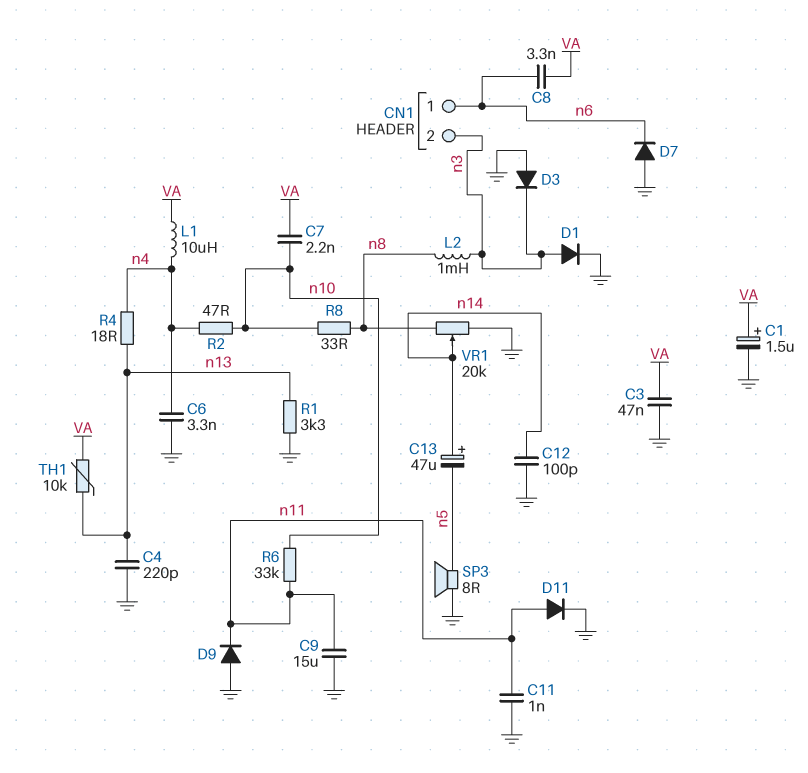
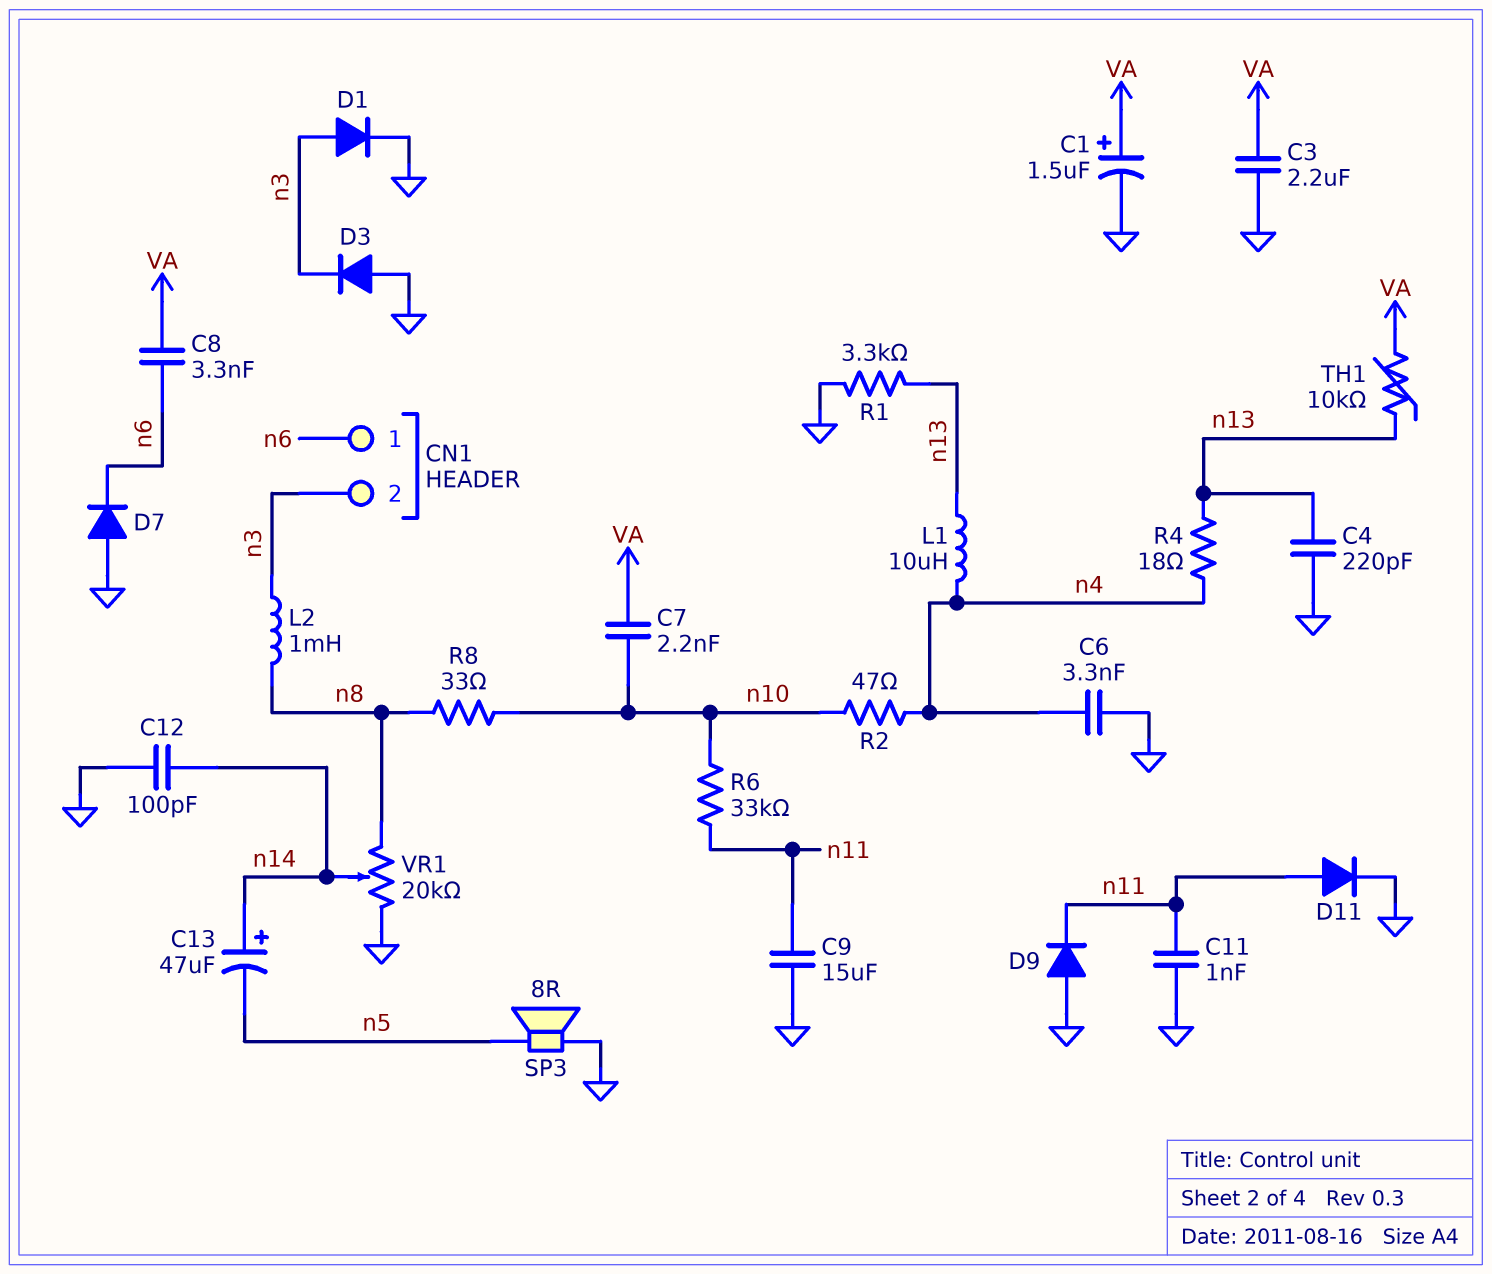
C3: 47nF (GND, VA) -> 2.2uF (GND, VA)
L1: 10uH (VA, n4) -> 10uH (n4, n13)

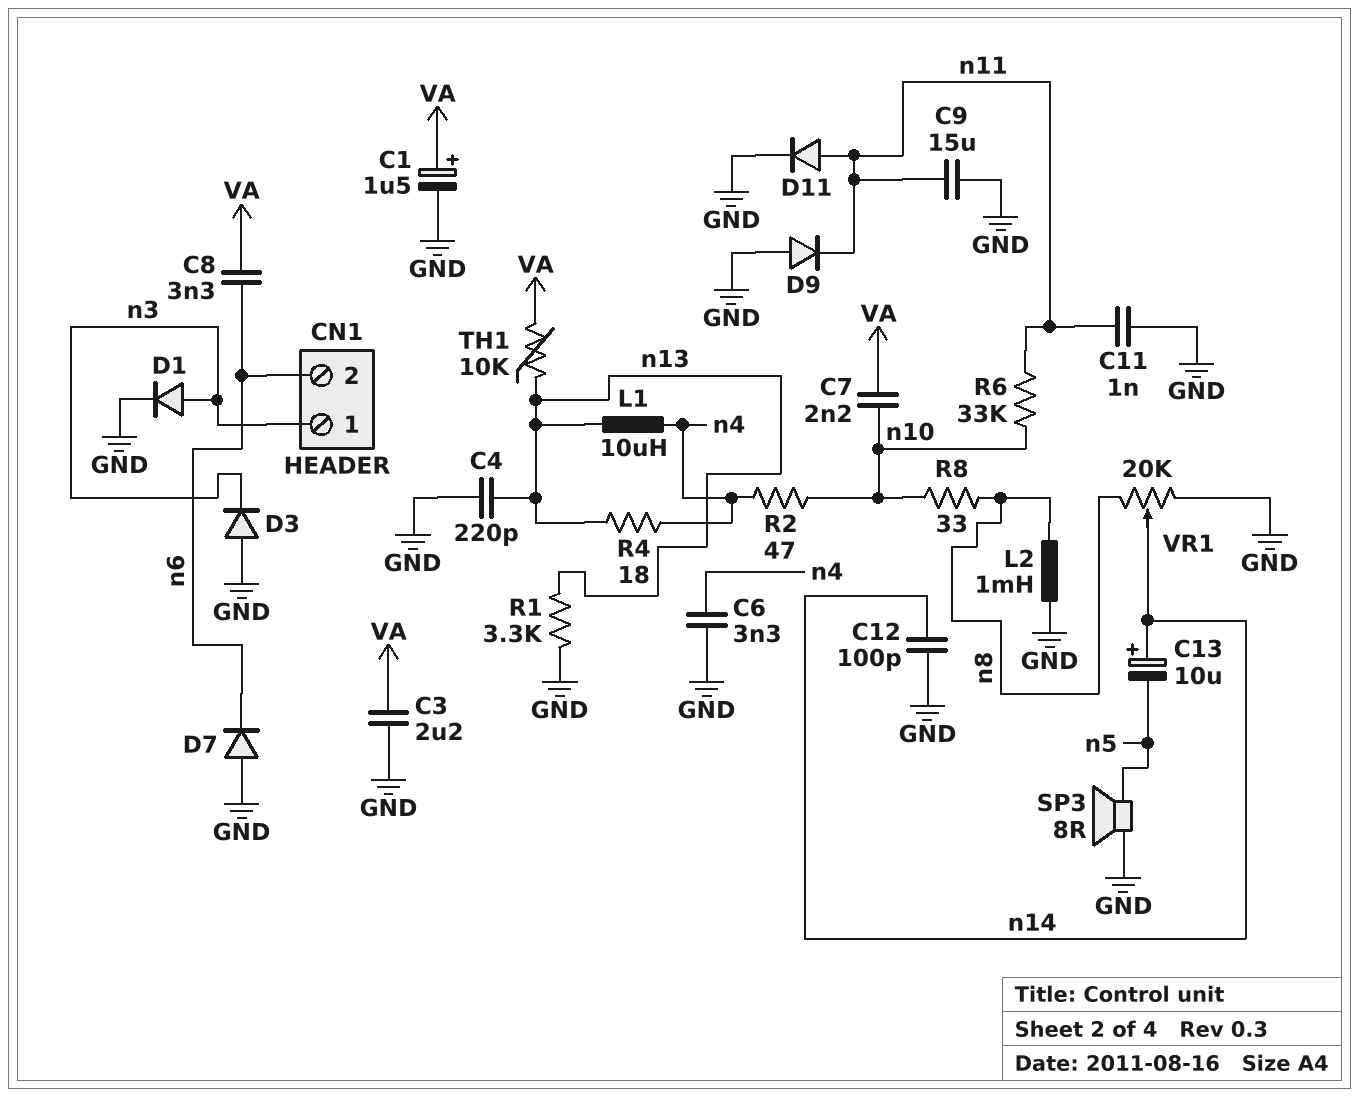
C13: 47uF (plus n14, minus n5) -> 10uF (plus n14, minus n5)
CN1 pin 1: n6 -> n3
CN1 pin 2: n3 -> n6
L2: 1mH (n3, n8) -> 1mH (GND, n8)

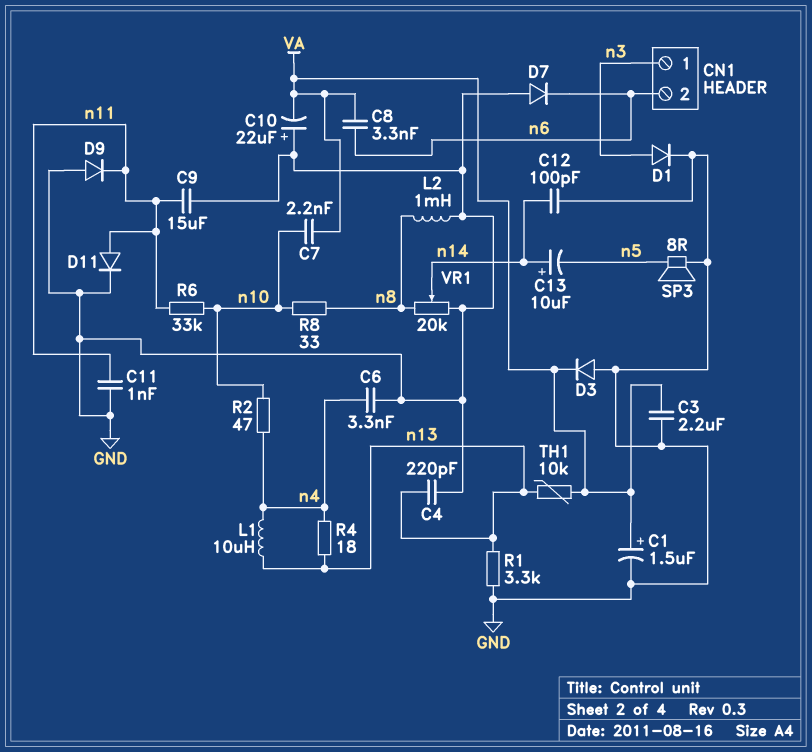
C10: none -> 22uF (plus GND, minus VA)
D3: diode (A GND, K n3) -> diode (A GND, K VA)

